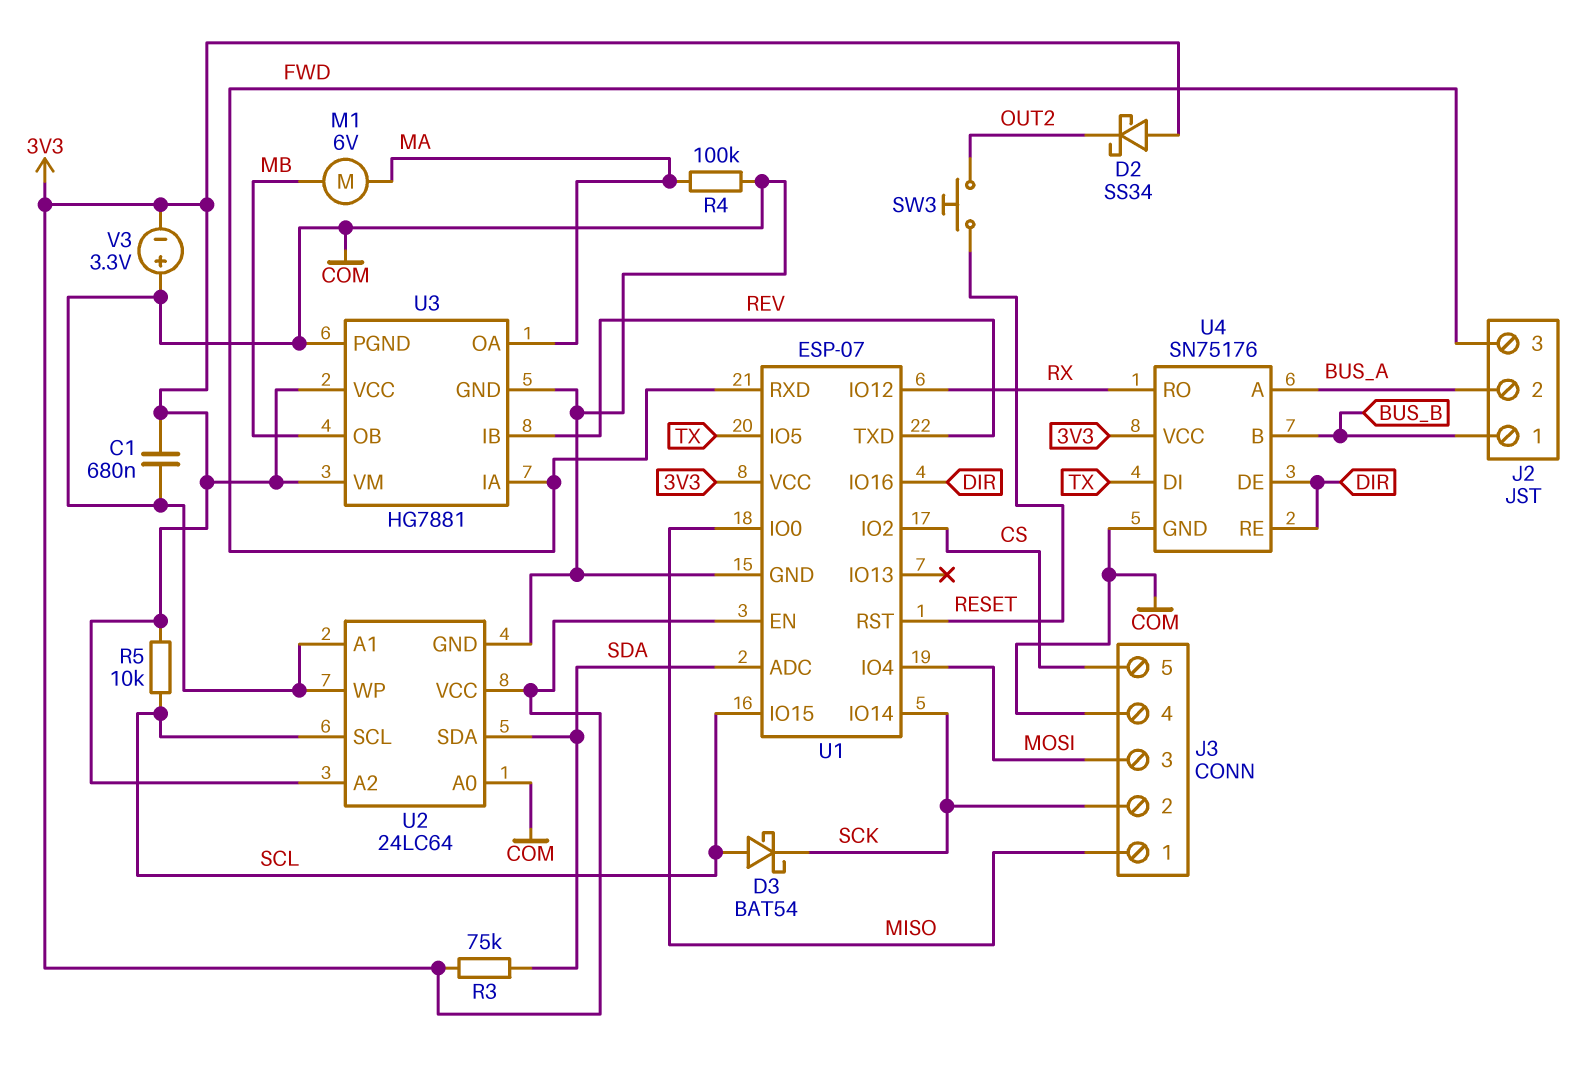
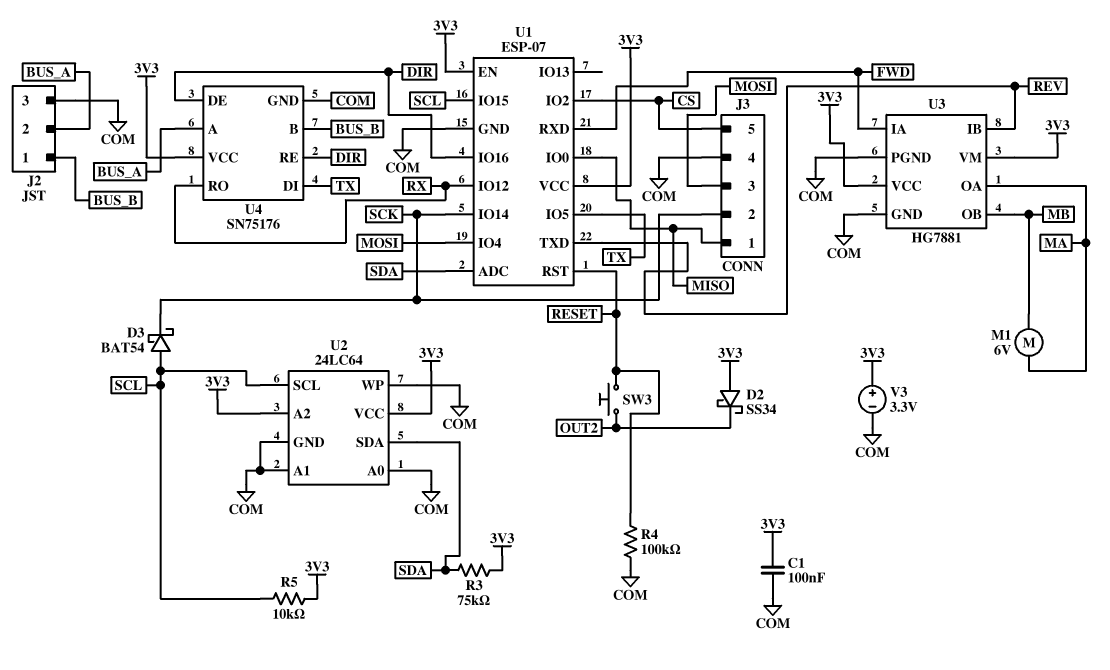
C1: 680nF (3V3, COM) -> 100nF (3V3, COM)
J2 pin 3: FWD -> COM
R4: 100k (COM, MA) -> 100k (COM, RESET)
V3: 3.3V (plus COM, minus 3V3) -> 3.3V (plus 3V3, minus COM)

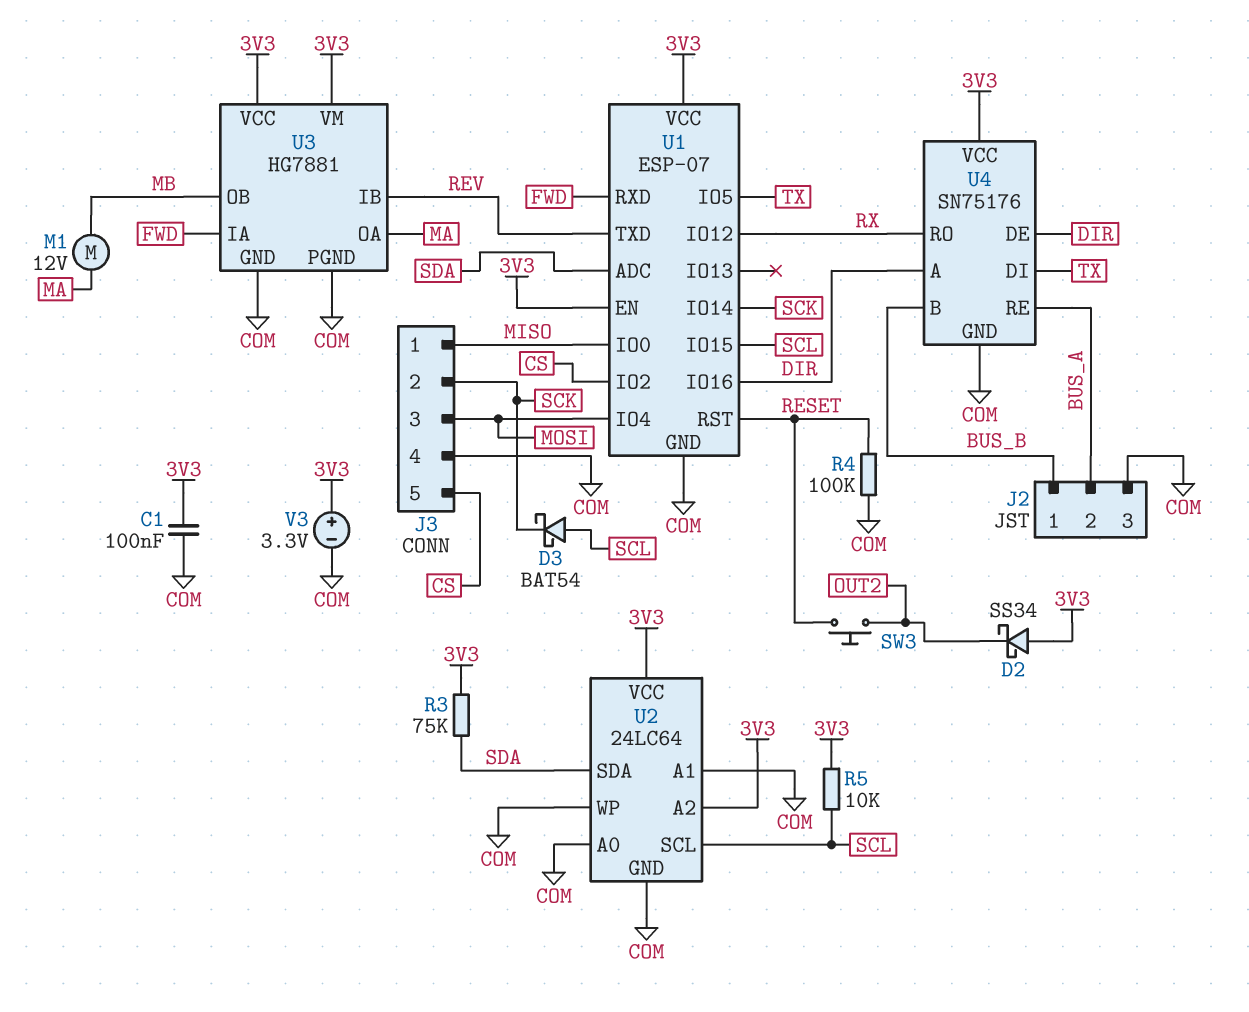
M1: motor 6V (MA, MB) -> motor 12V (MA, MB)
U4 pin A: BUS_A -> DIR
U4 pin RE: DIR -> BUS_A

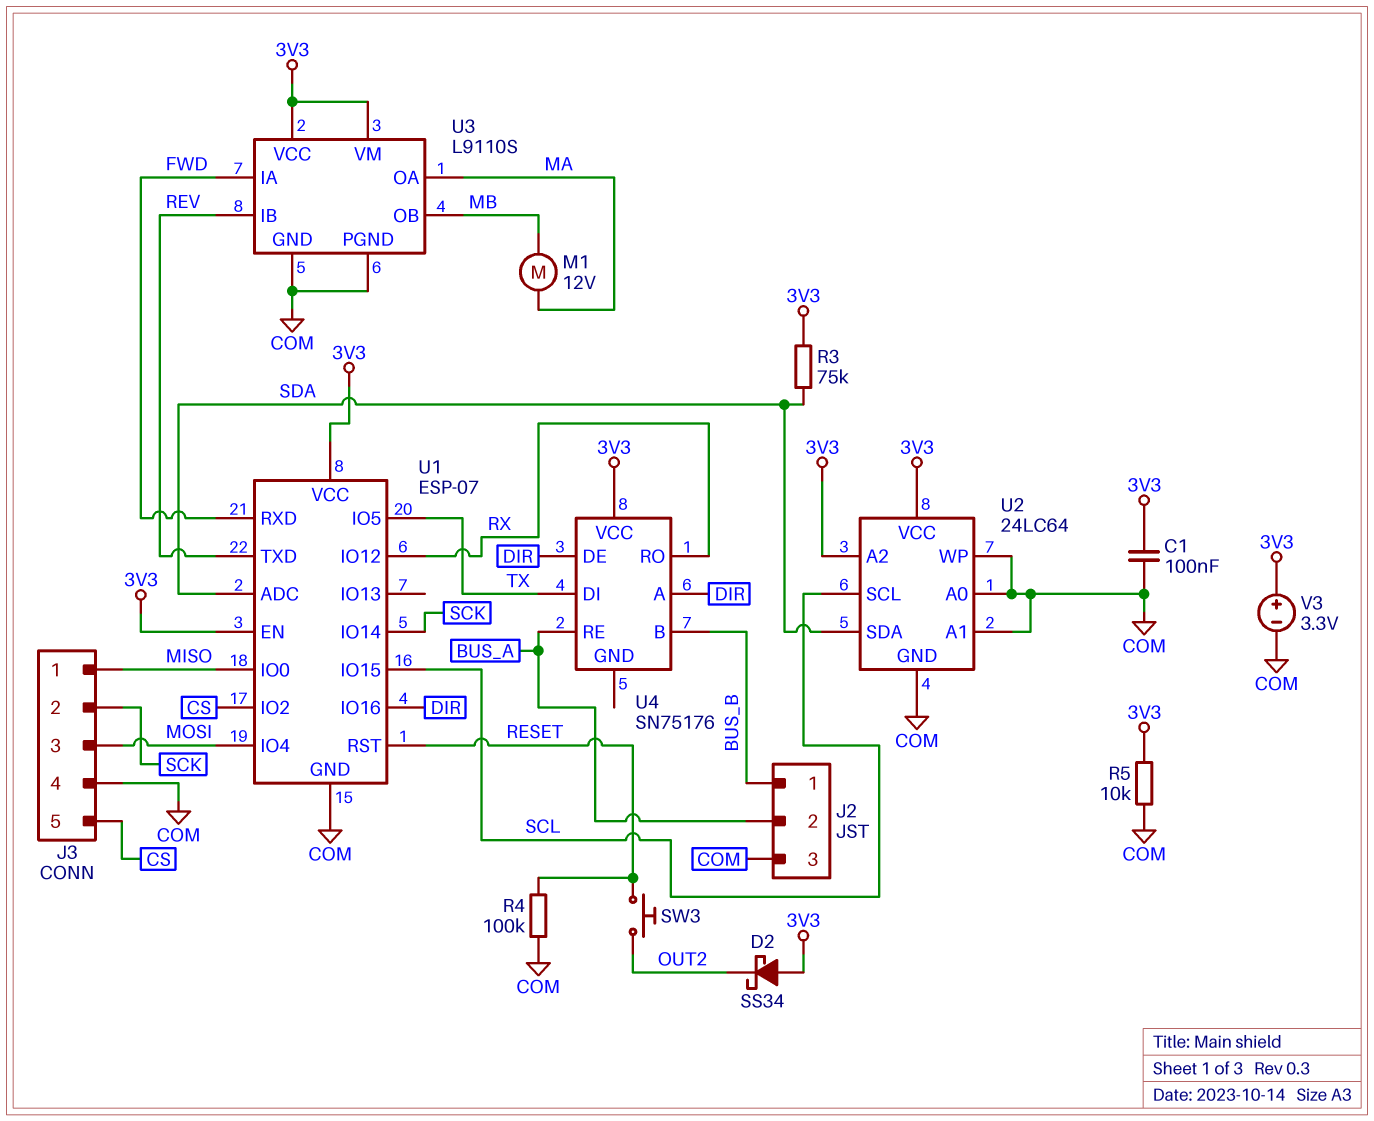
D3: schottky BAT54 (A SCL, K SCK) -> none
R5: 10k (3V3, SCL) -> 10k (3V3, COM)
U3: HG7881 -> L9110S
U4 pin GND: COM -> none

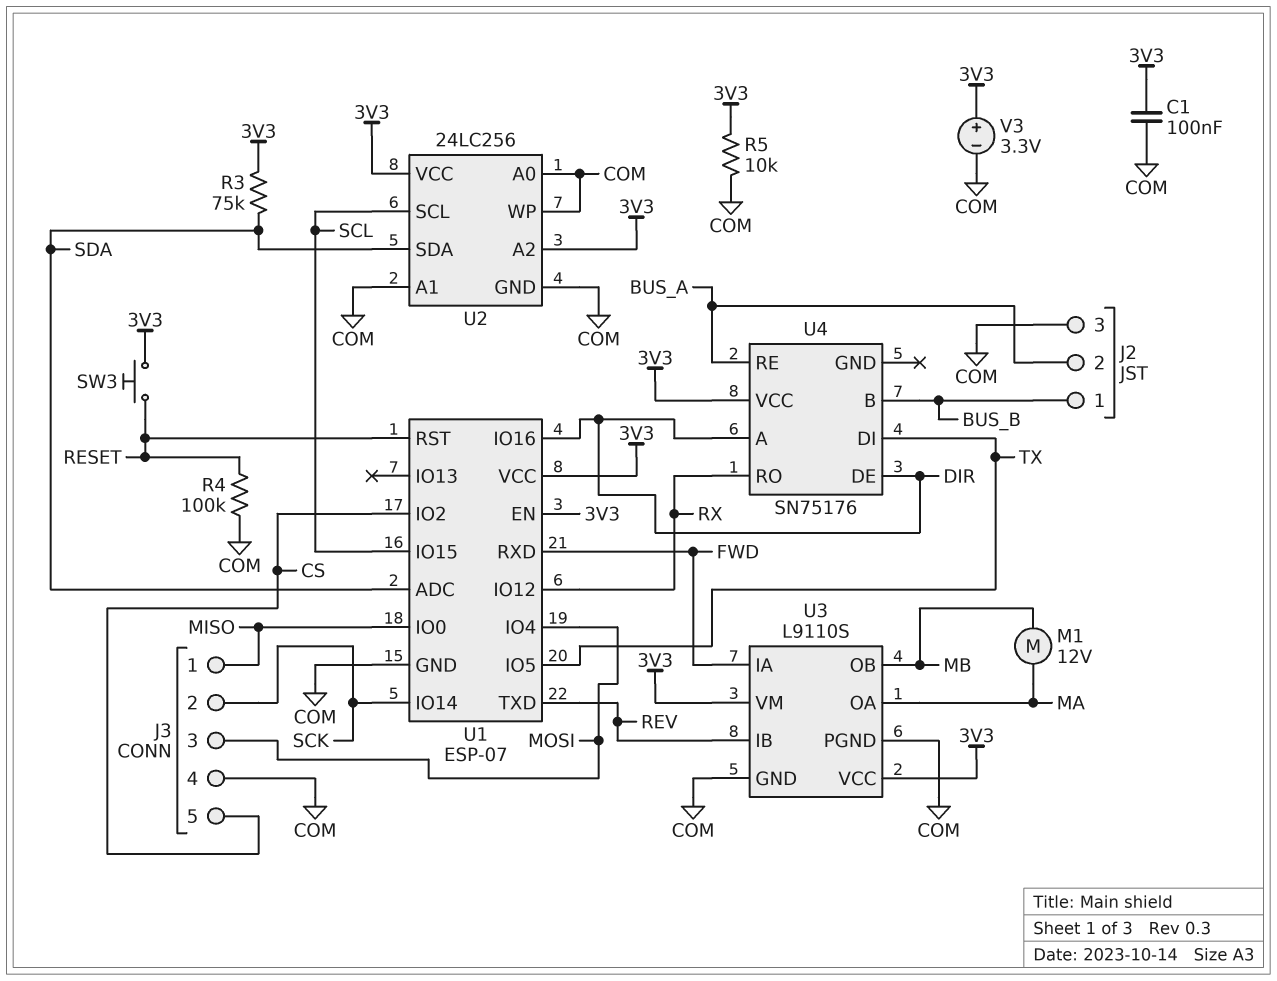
D2: schottky SS34 (A 3V3, K OUT2) -> none
SW3: button (OUT2, RESET) -> button (3V3, RESET)
U2: 24LC64 -> 24LC256

